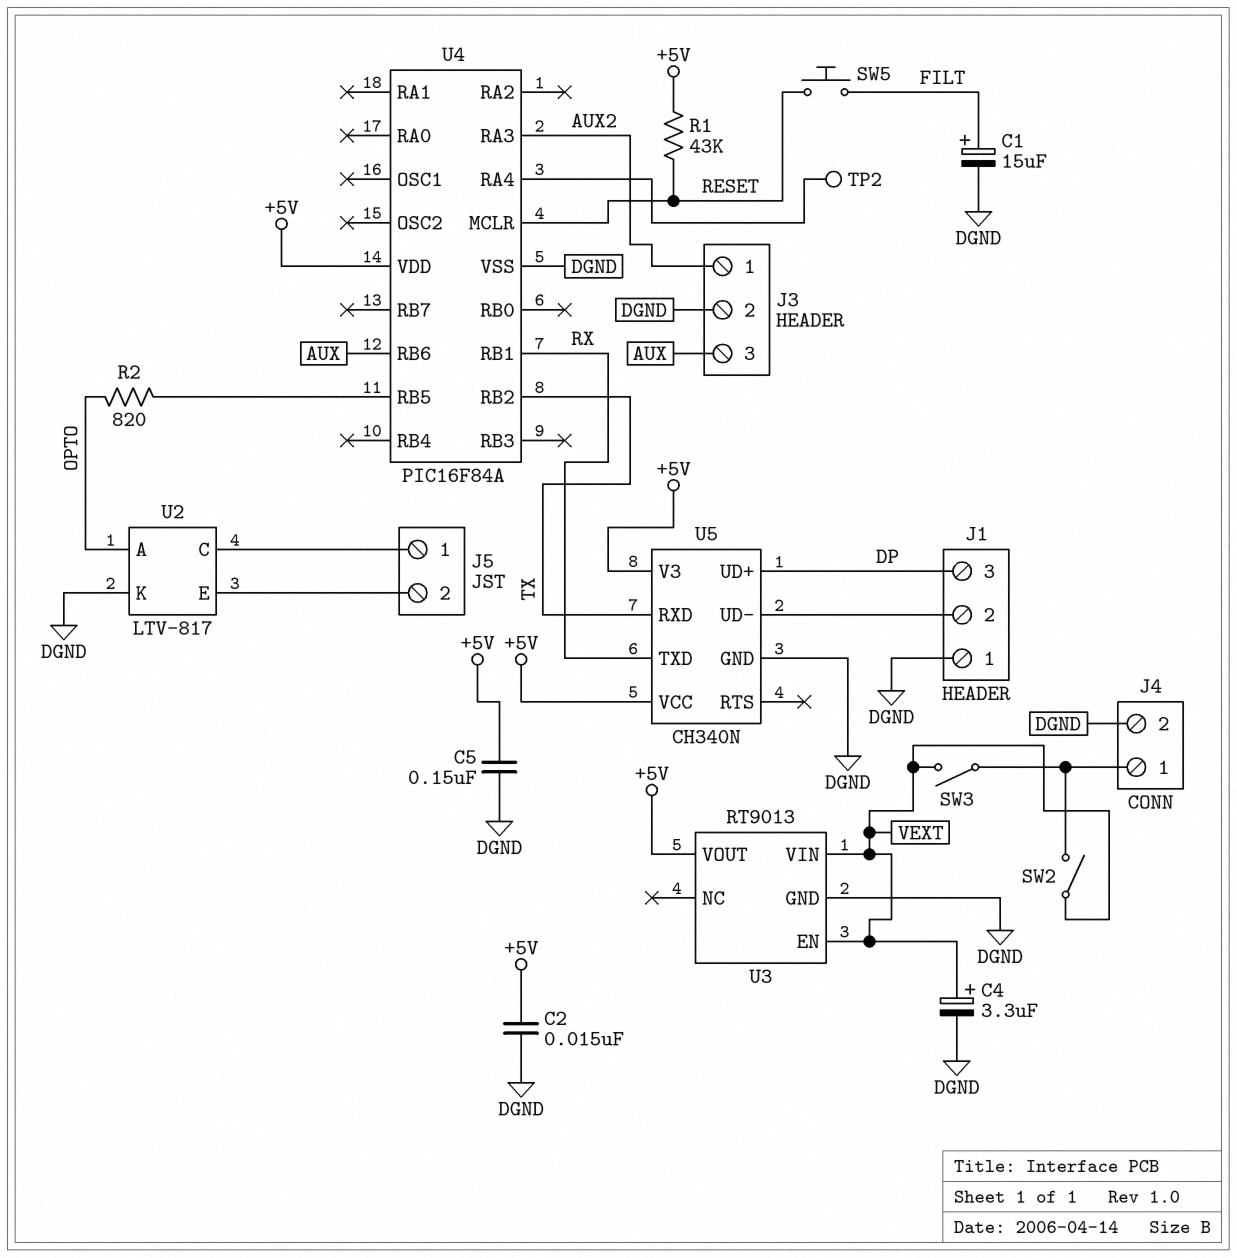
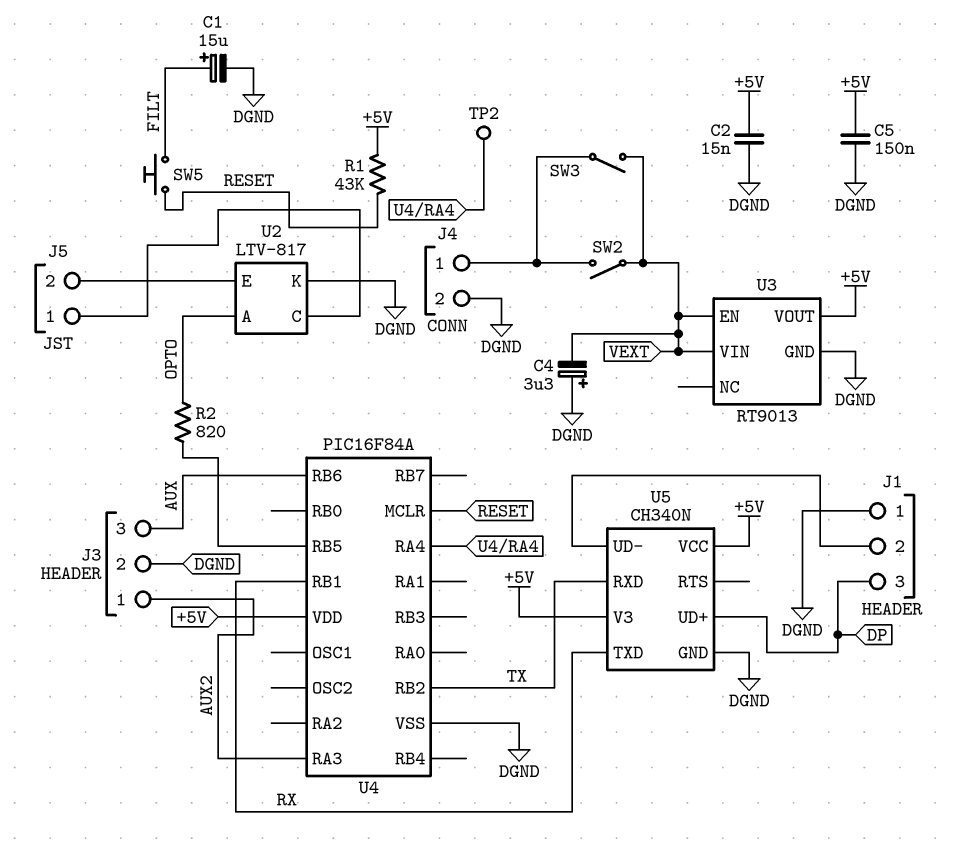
C4: 3.3uF (plus VEXT, minus DGND) -> 3.3uF (plus DGND, minus VEXT)

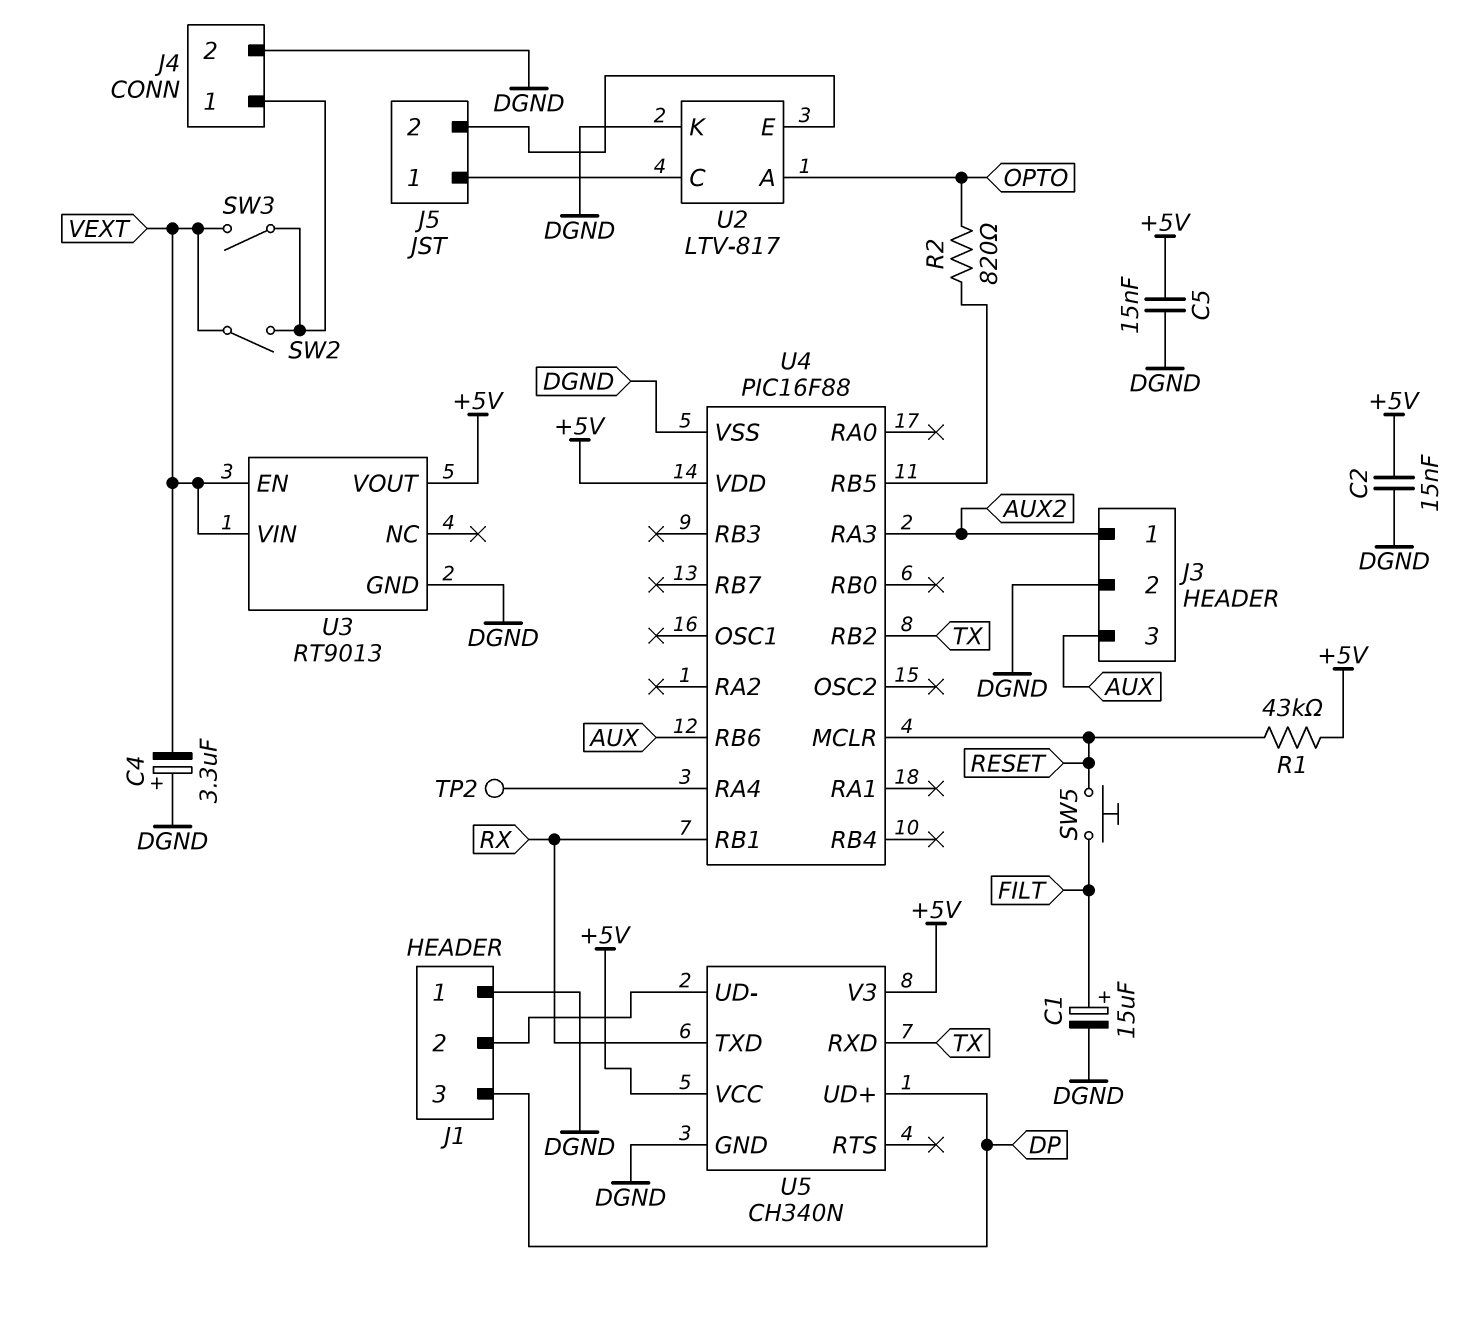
C5: 150nF (+5V, DGND) -> 15nF (+5V, DGND)
U4: PIC16F84A -> PIC16F88

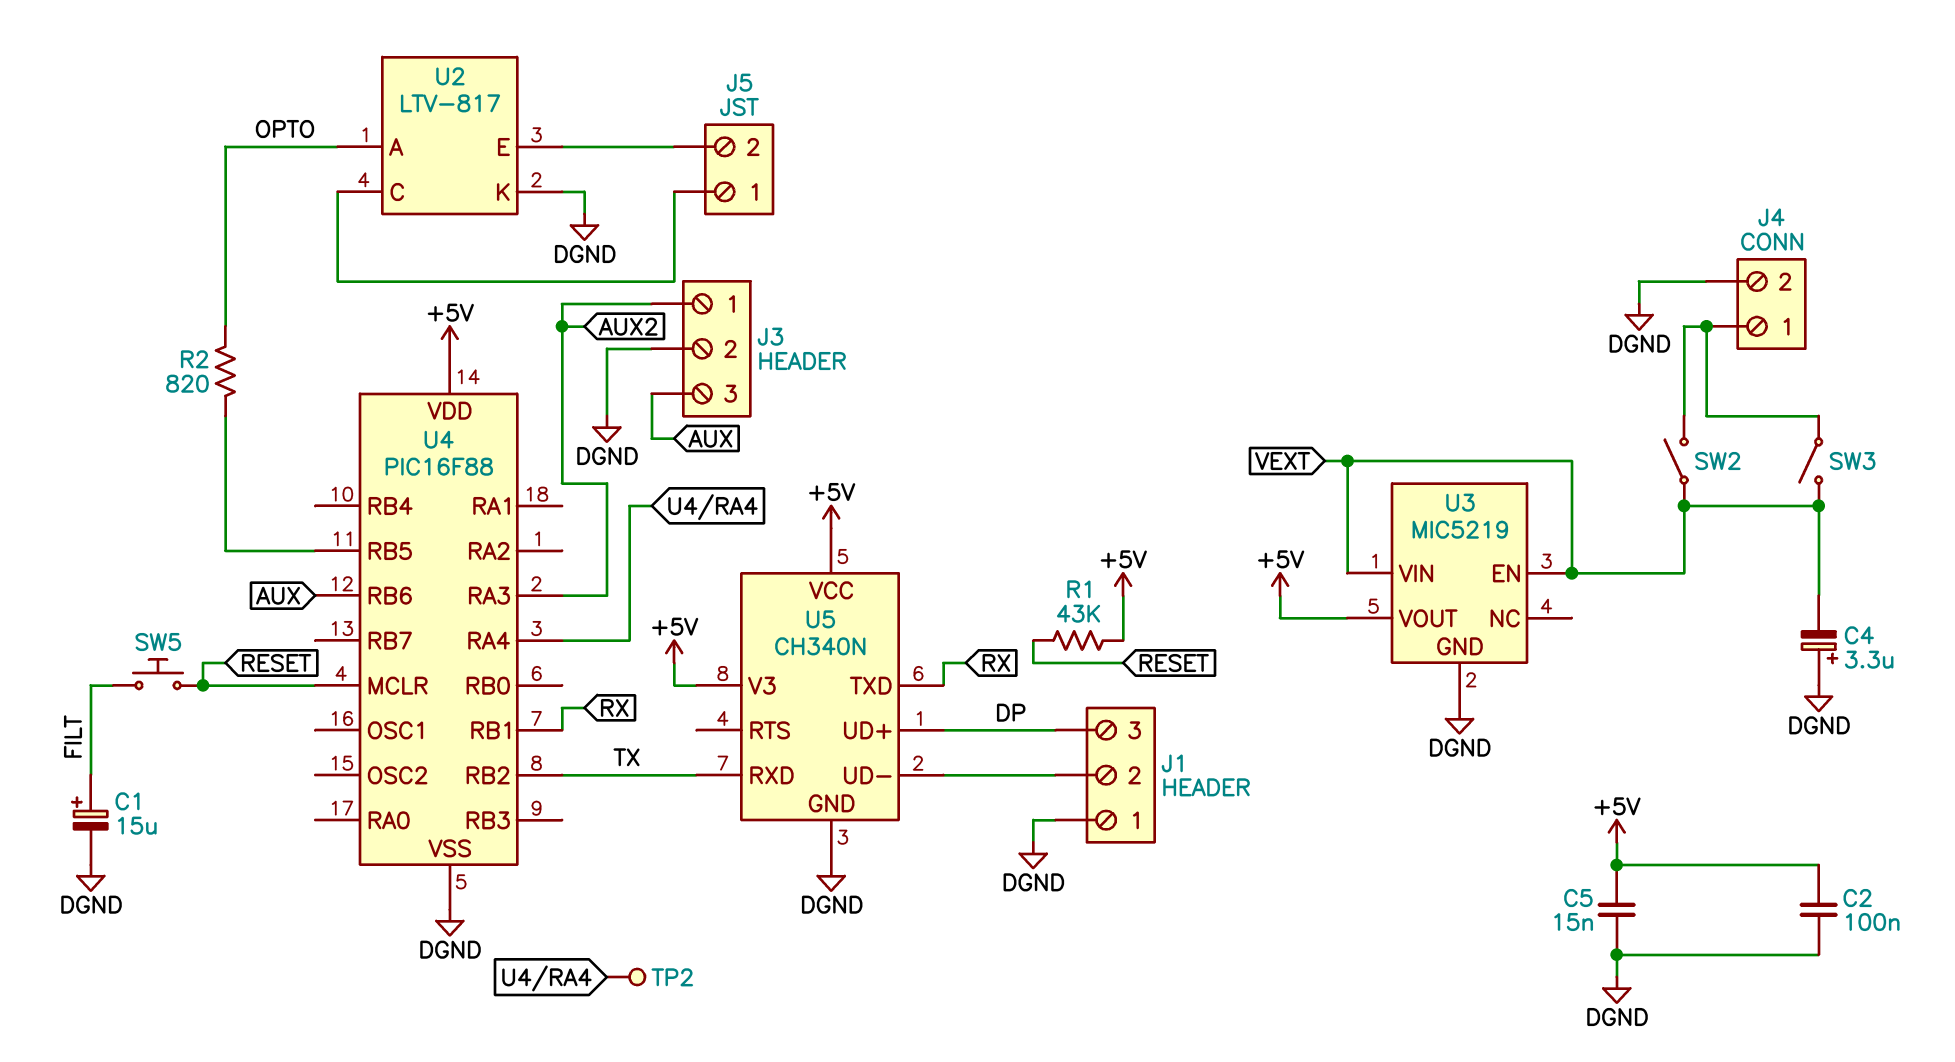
C2: 15nF (+5V, DGND) -> 100nF (+5V, DGND)
U3: RT9013 -> MIC5219

